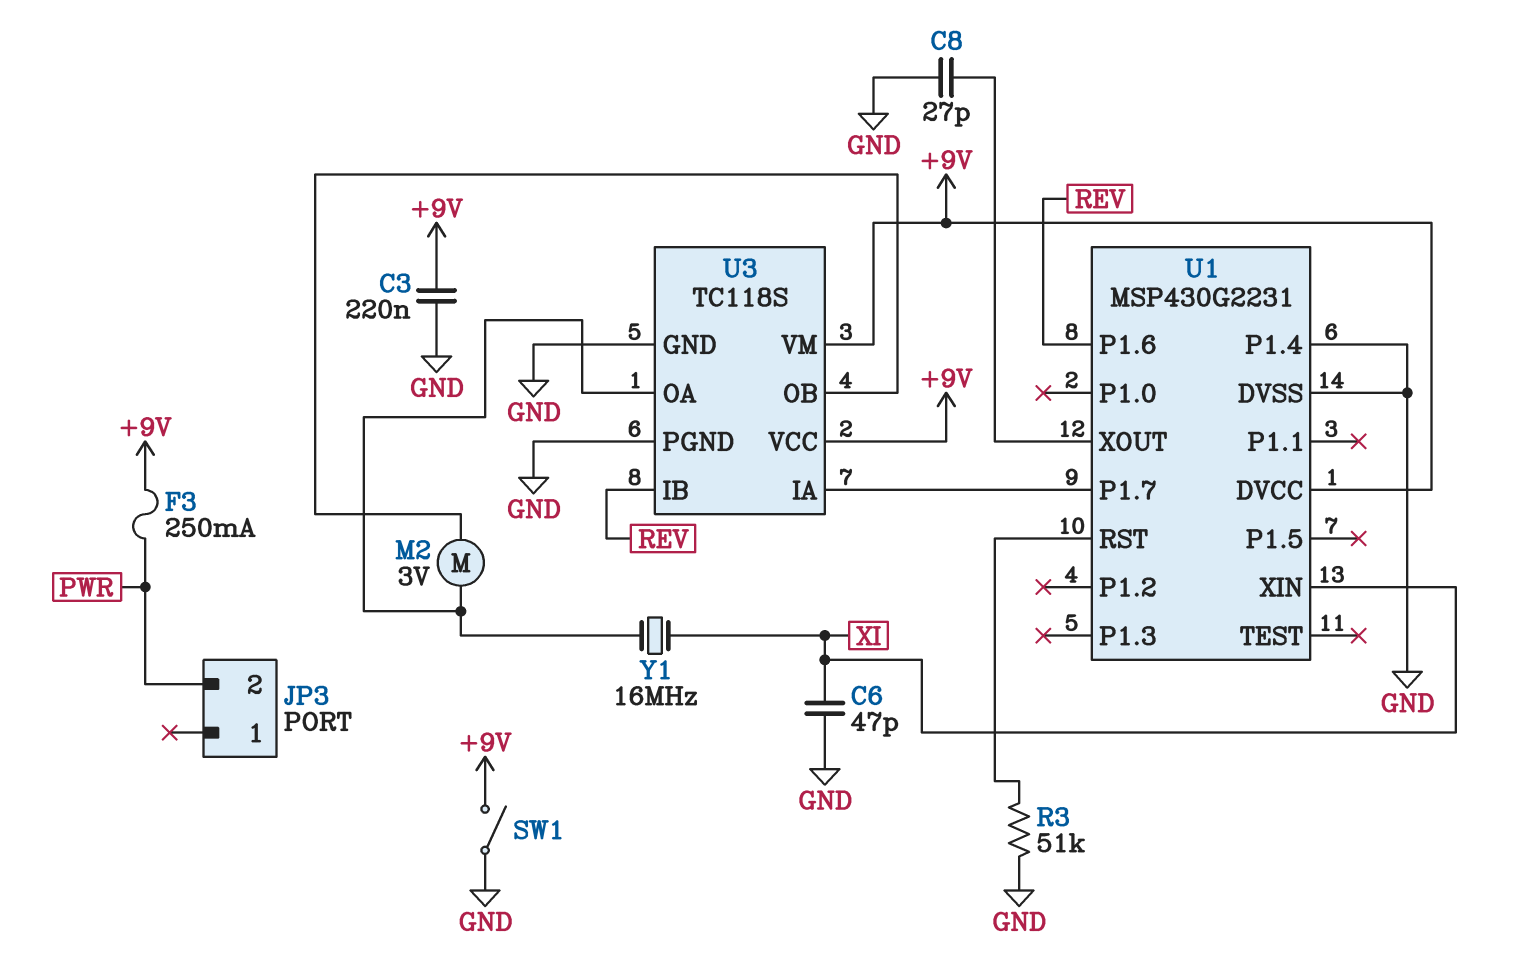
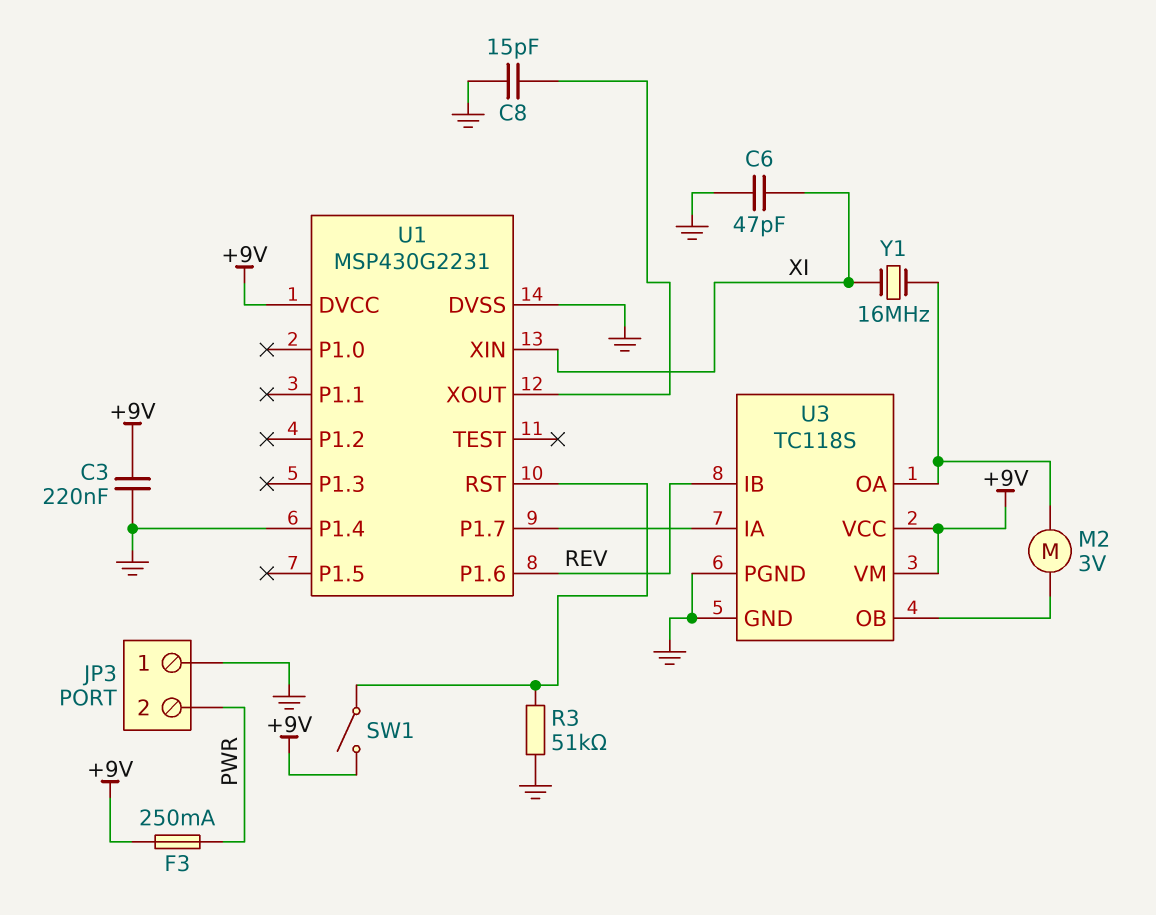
C8: 27pF (GND, U1/XOUT) -> 15pF (GND, U1/XOUT)
JP3 pin 1: none -> GND
SW1: switch (+9V, GND) -> switch (+9V, U1/RST)

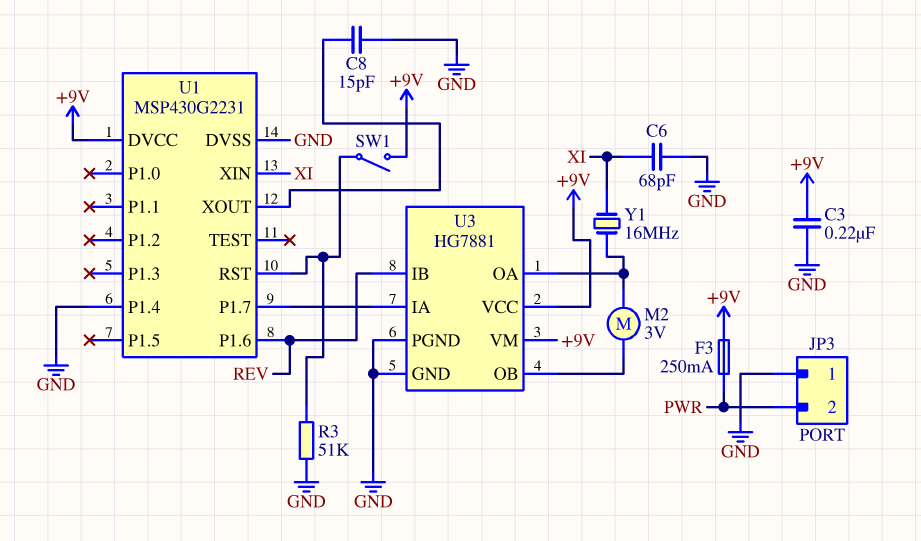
C6: 47pF (GND, XI) -> 68pF (GND, XI)
U3: TC118S -> HG7881

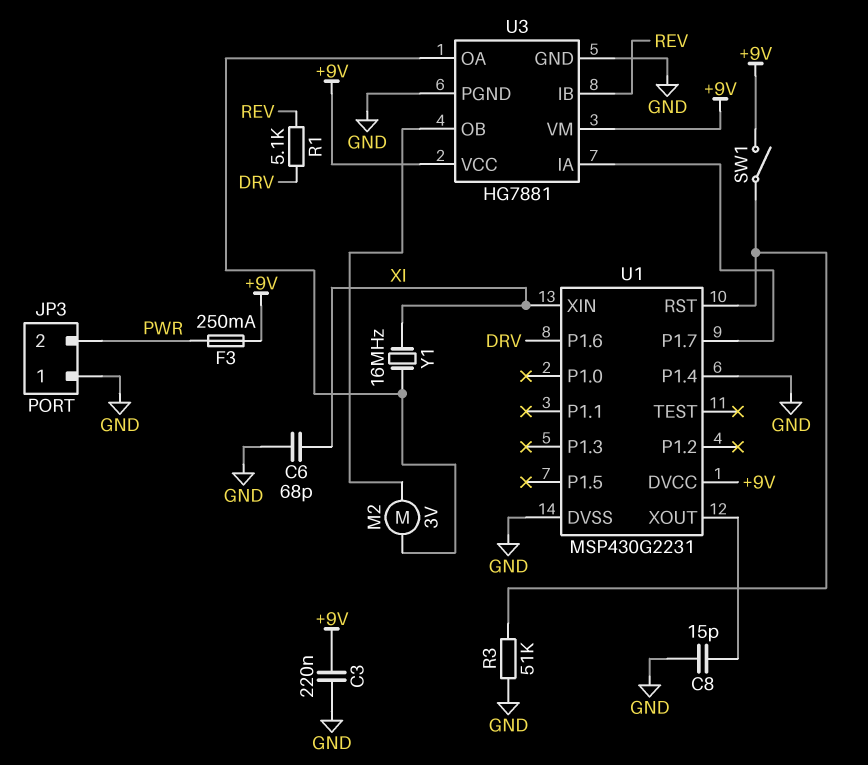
R1: none -> 5.1k (DRV, REV)
U1 pin P1.6: REV -> DRV

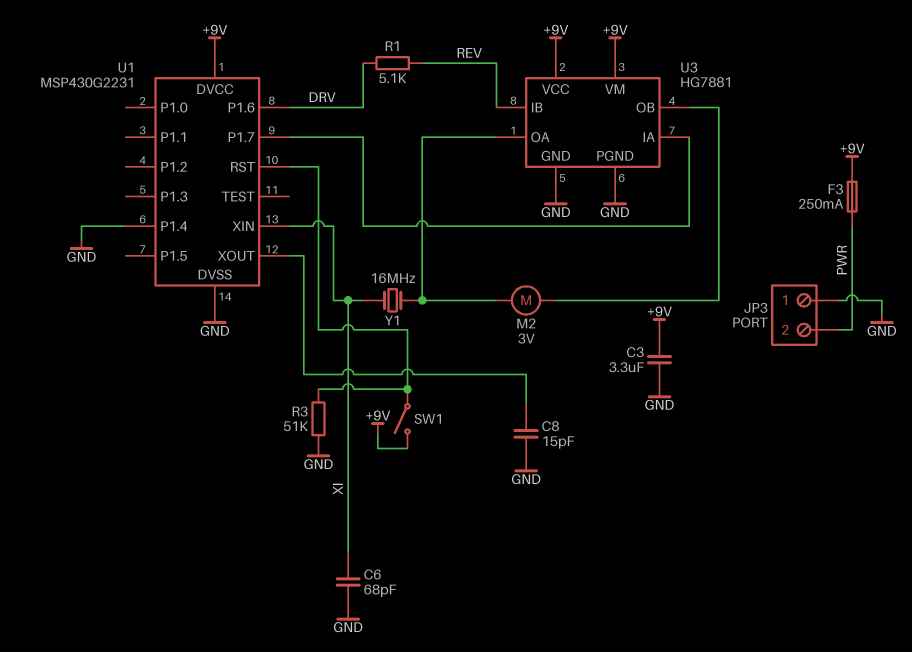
C3: 220nF (+9V, GND) -> 3.3uF (+9V, GND)

